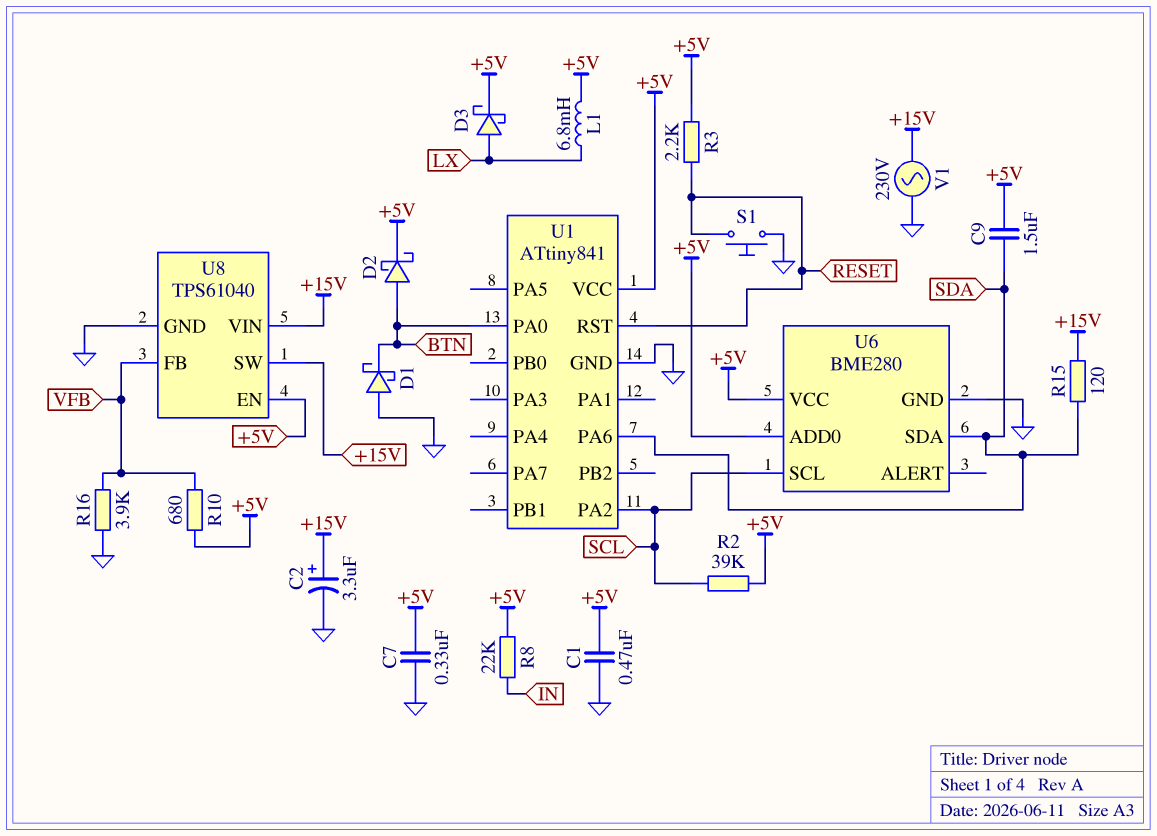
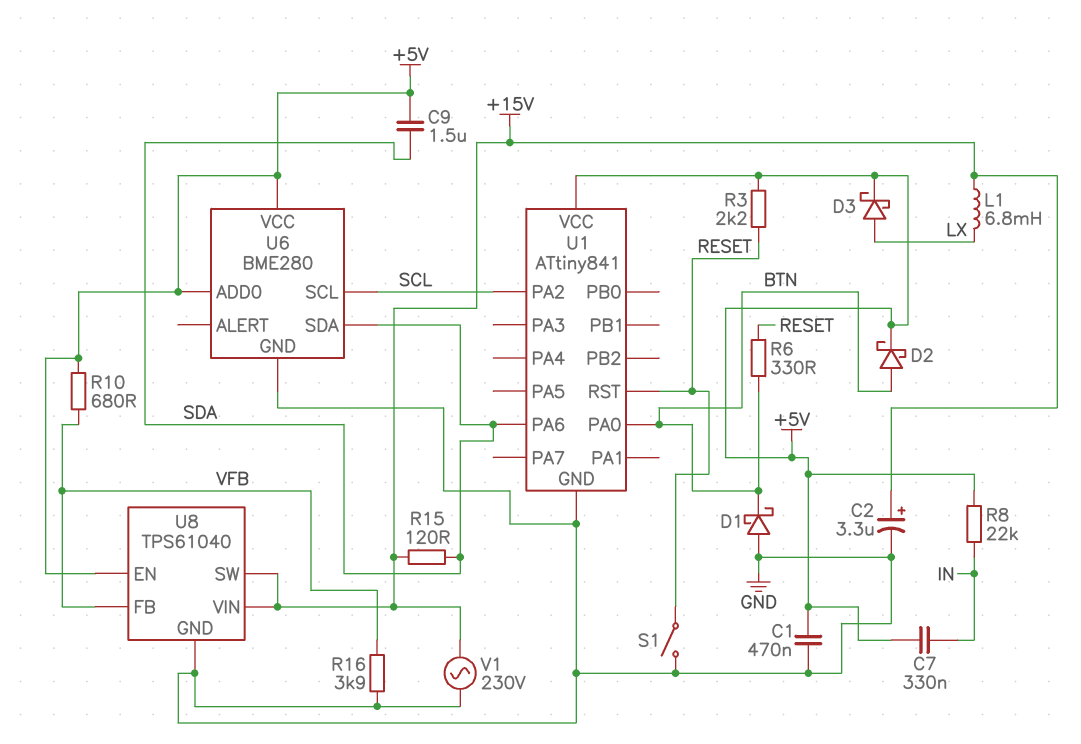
C7: 330nF (+5V, GND) -> 330nF (+5V, IN)
L1: 6.8mH (+5V, LX) -> 6.8mH (+15V, LX)
R2: 39k (+5V, SCL) -> none
R6: none -> 330 (BTN, RESET)
S1: button (GND, RESET) -> switch (GND, RESET)

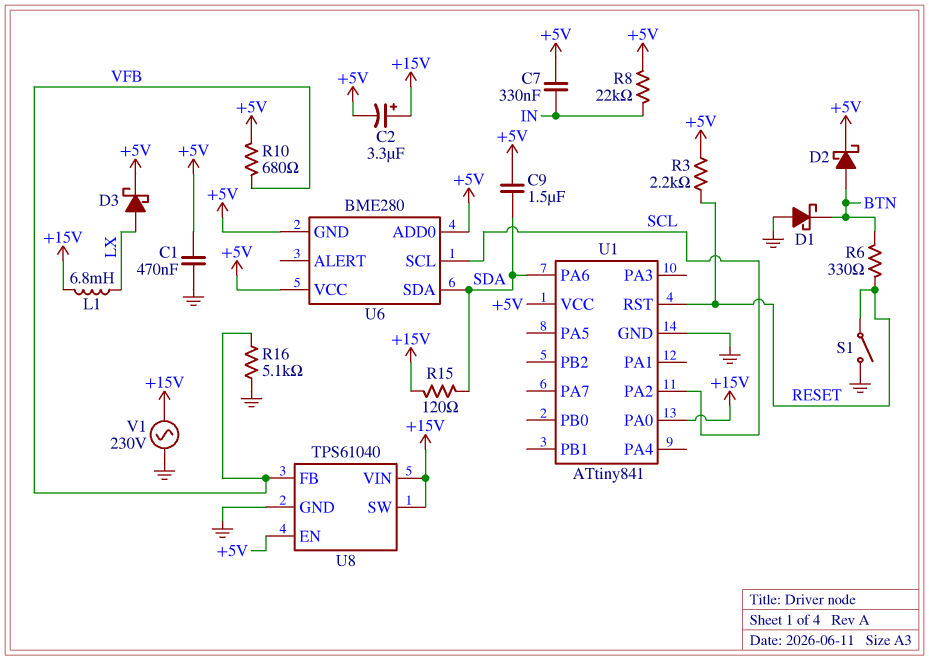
C2: 3.3uF (plus +15V, minus GND) -> 3.3uF (plus +15V, minus +5V)
R16: 3.9k (GND, VFB) -> 5.1k (GND, VFB)
U1 pin PA0: BTN -> +15V
U6 pin GND: GND -> +5V

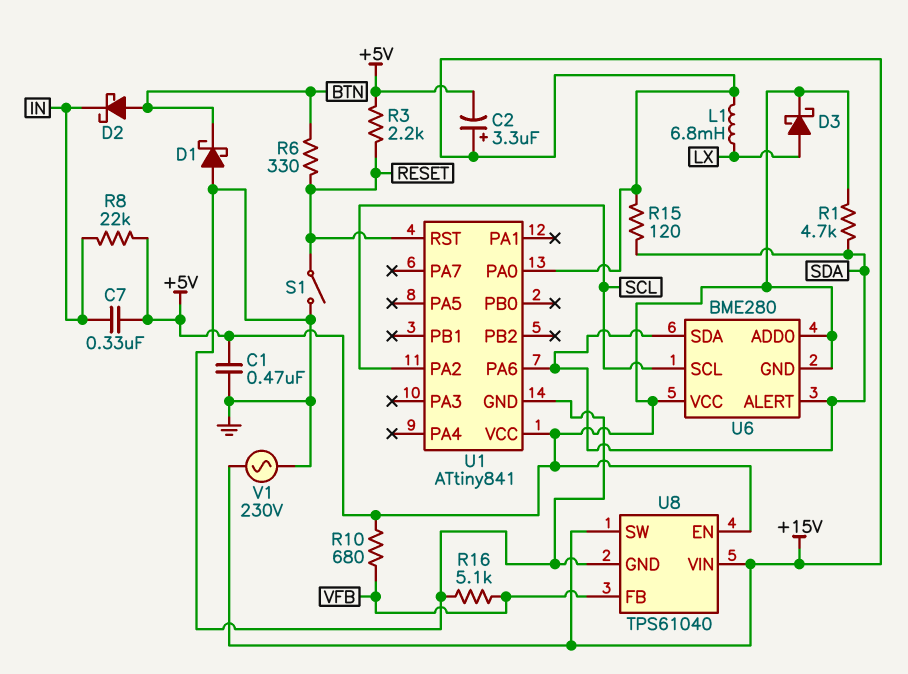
C9: 1.5uF (+5V, SDA) -> none
D2: schottky (A BTN, K +5V) -> schottky (A BTN, K IN)
R1: none -> 4.7k (+5V, SDA)
U6 pin ALERT: none -> SDA

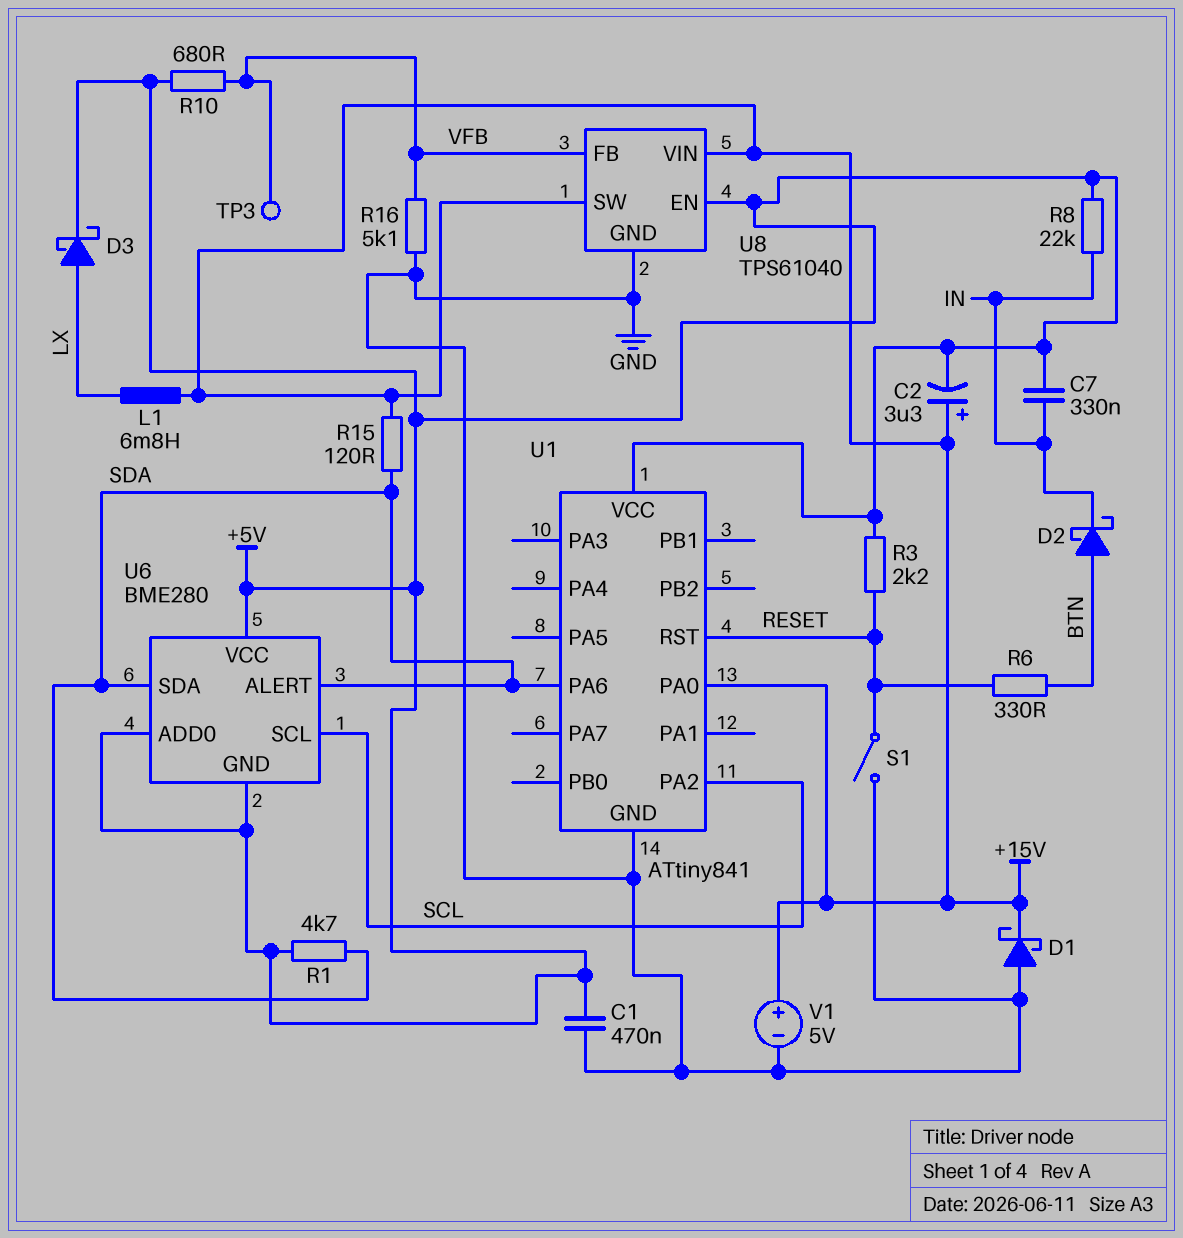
D1: schottky (A GND, K BTN) -> schottky (A GND, K +15V)
TP3: none -> test point (VFB)
V1: AC 230V (+15V, GND) -> 5V (plus +15V, minus GND)

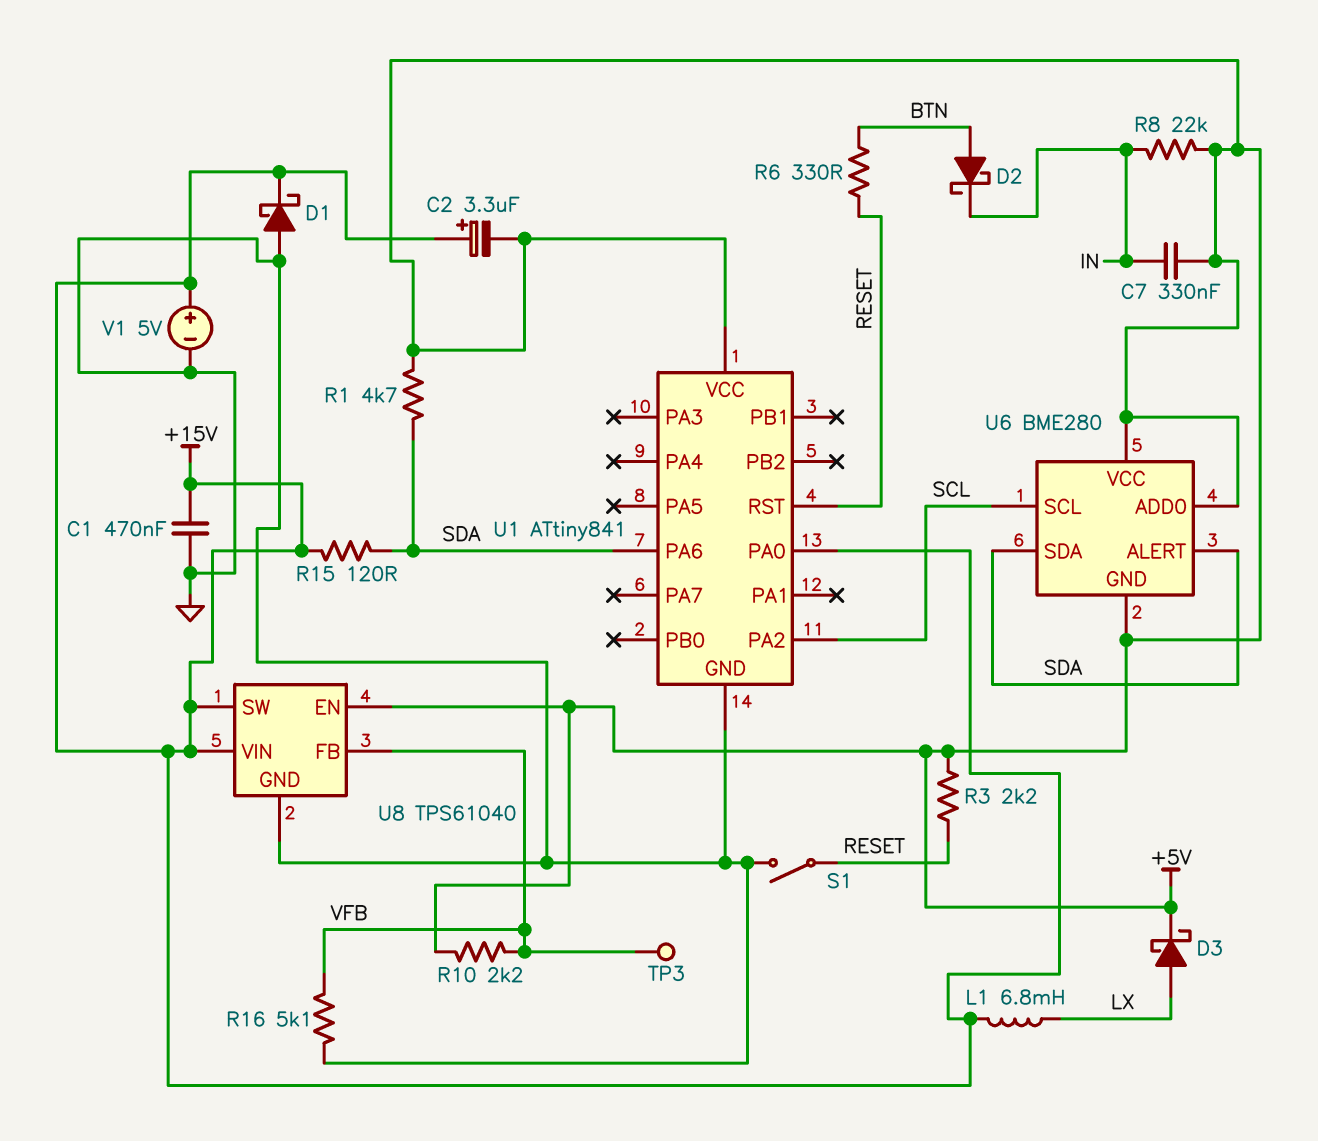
C1: 470nF (+5V, GND) -> 470nF (+15V, GND)
R10: 680 (+5V, VFB) -> 2.2k (+5V, VFB)

